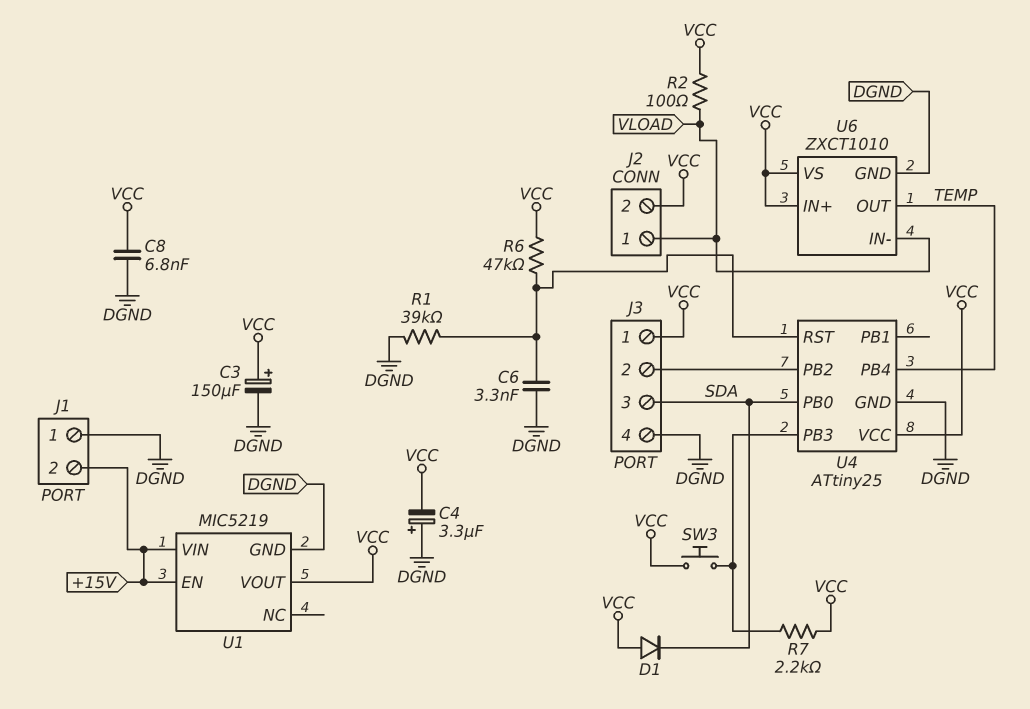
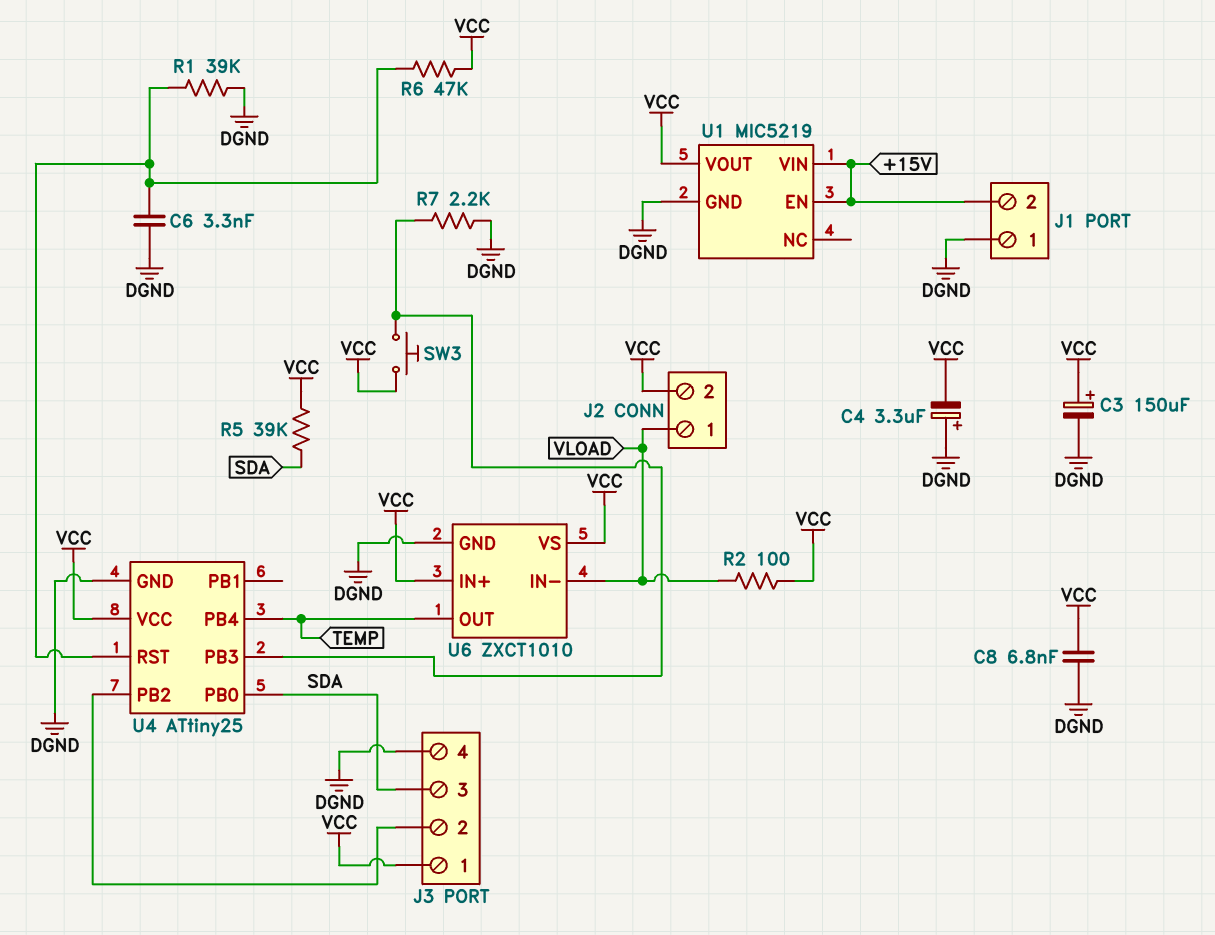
D1: diode (A VCC, K SDA) -> none
R5: none -> 39k (SDA, VCC)
R7: 2.2k (U4/PB3, VCC) -> 2.2k (DGND, U4/PB3)

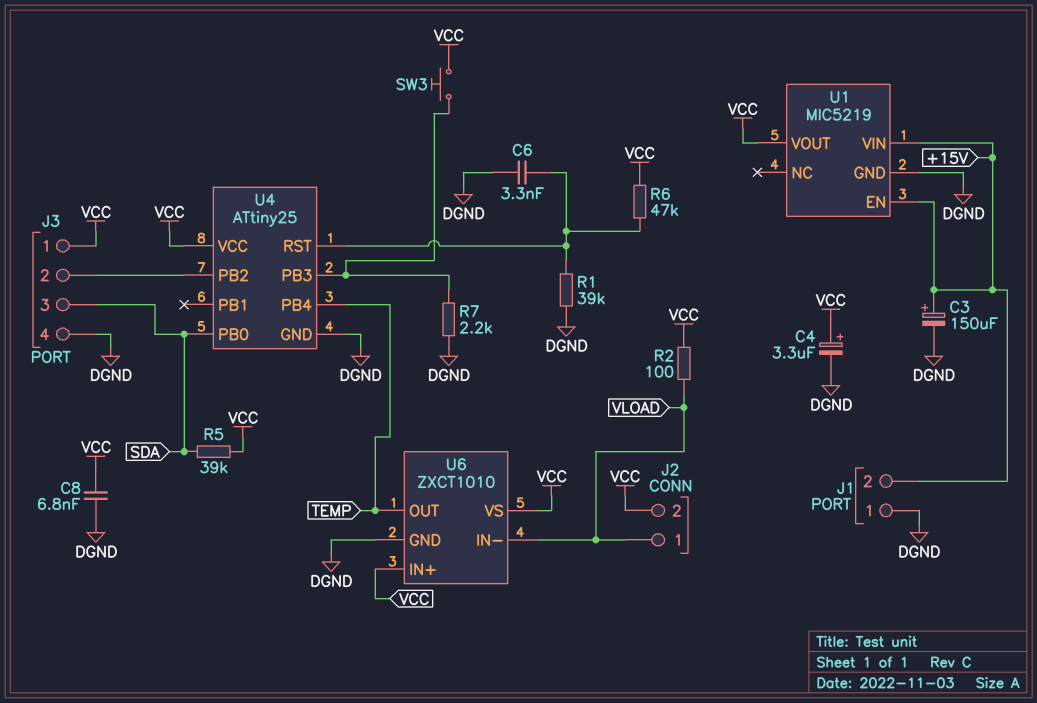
C3: 150uF (plus VCC, minus DGND) -> 150uF (plus +15V, minus DGND)
C4: 3.3uF (plus DGND, minus VCC) -> 3.3uF (plus VCC, minus DGND)

